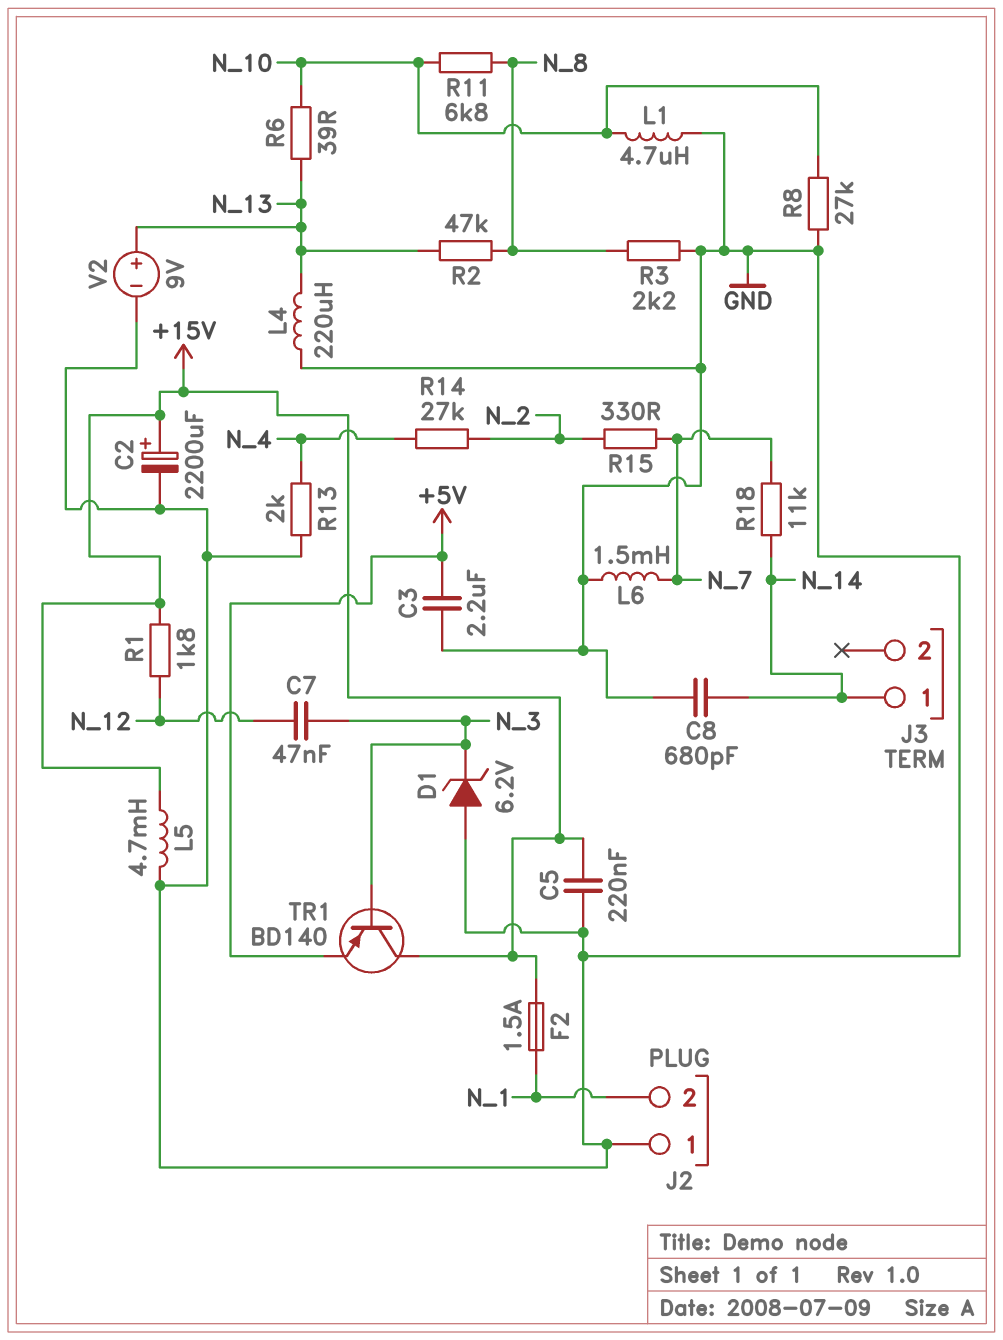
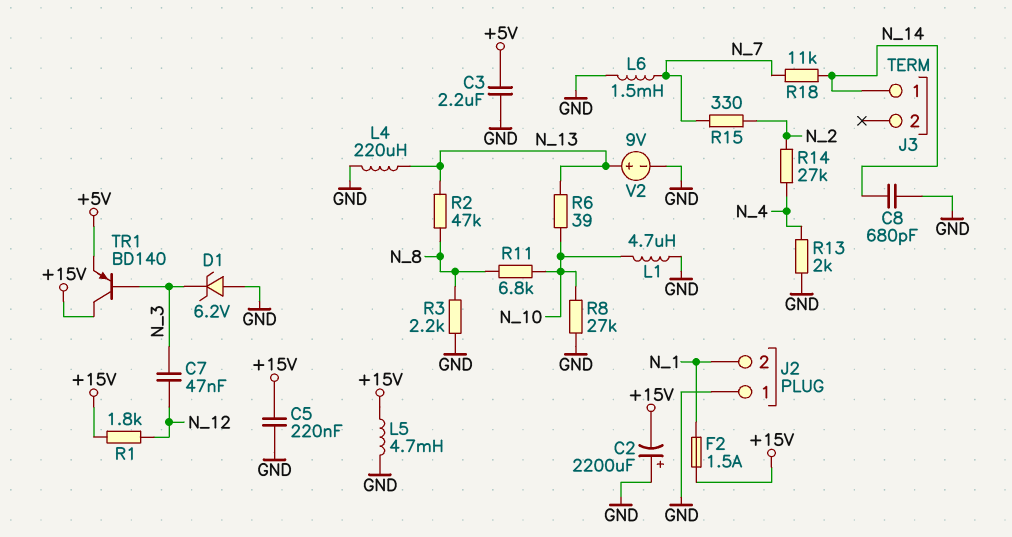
C2: 2200uF (plus +15V, minus GND) -> 2200uF (plus GND, minus +15V)

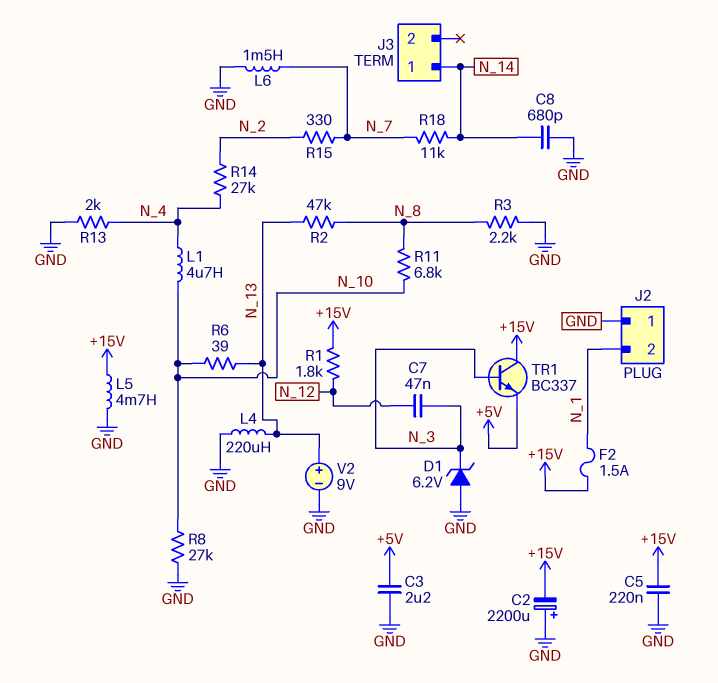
L1: 4.7uH (GND, N_10) -> 4.7uH (N_4, N_10)
TR1: PNP BD140 (B N_3, C +15V, E +5V) -> NPN BC337 (B N_3, C +15V, E +5V)

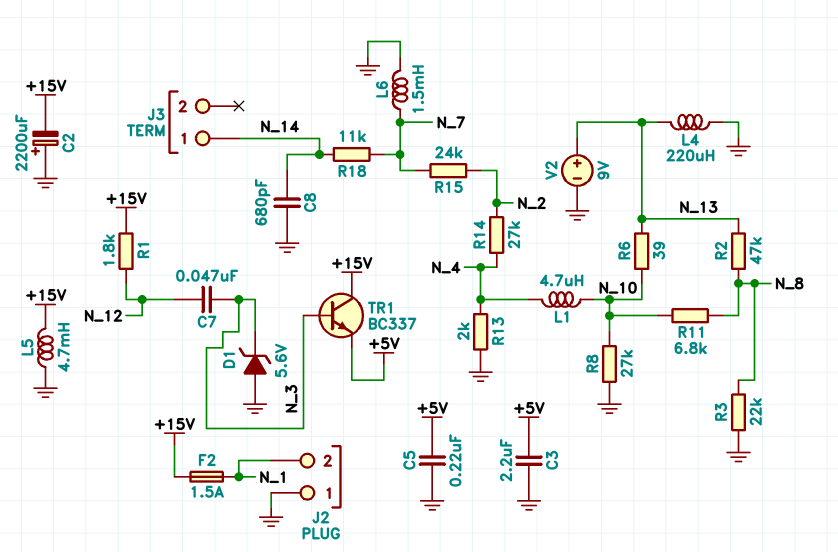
C5: 220nF (+15V, GND) -> 220nF (+5V, GND)
D1: zener 6.2V (A GND, K N_3) -> zener 5.6V (A GND, K N_3)
R3: 2.2k (GND, N_8) -> 22k (GND, N_8)
R15: 330 (N_2, N_7) -> 24k (N_2, N_7)

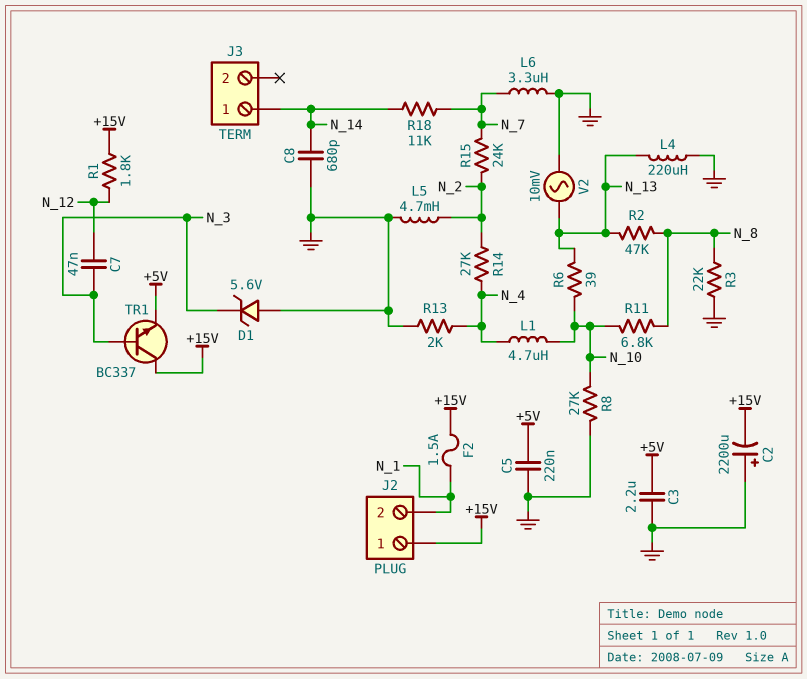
J2 pin 1: GND -> +15V
L5: 4.7mH (+15V, GND) -> 4.7mH (GND, N_2)
L6: 1.5mH (GND, N_7) -> 3.3uH (GND, N_7)
V2: 9V (plus N_13, minus GND) -> AC 10mV (GND, N_13)

